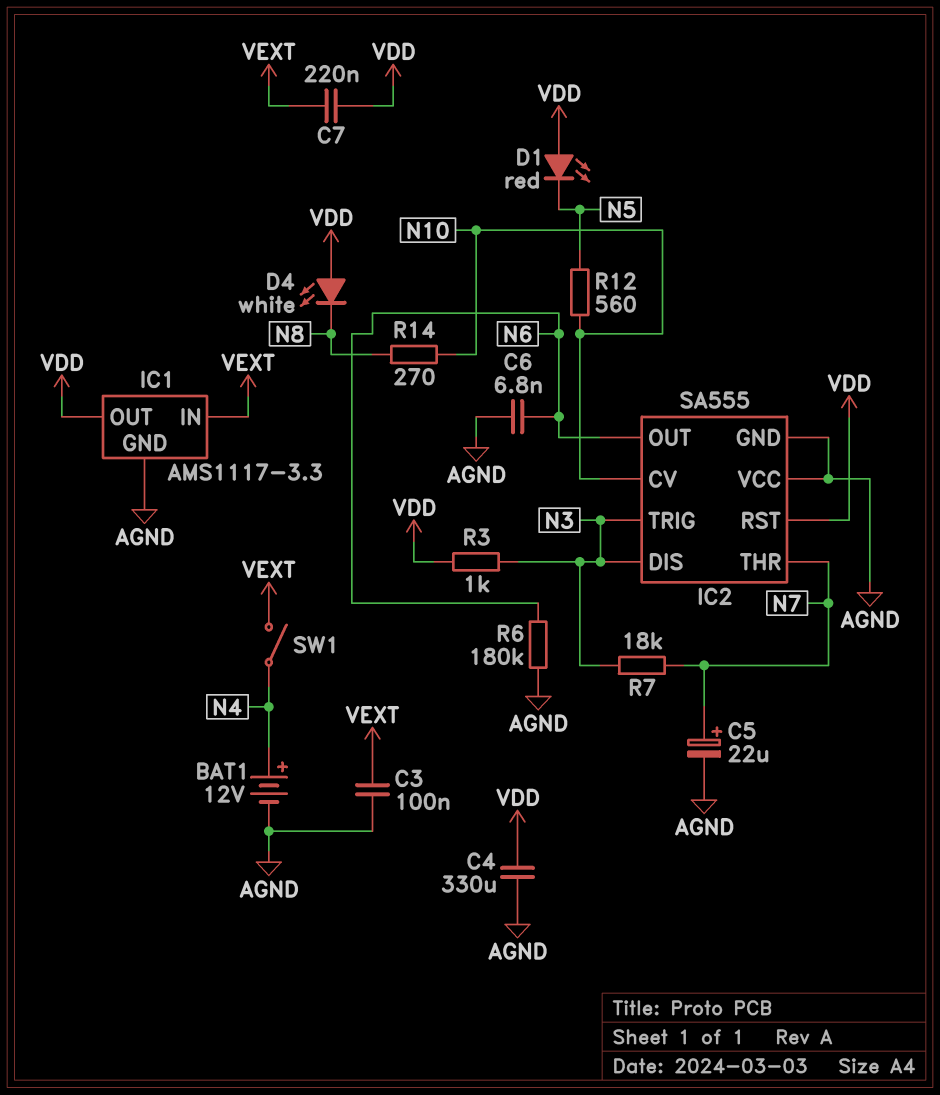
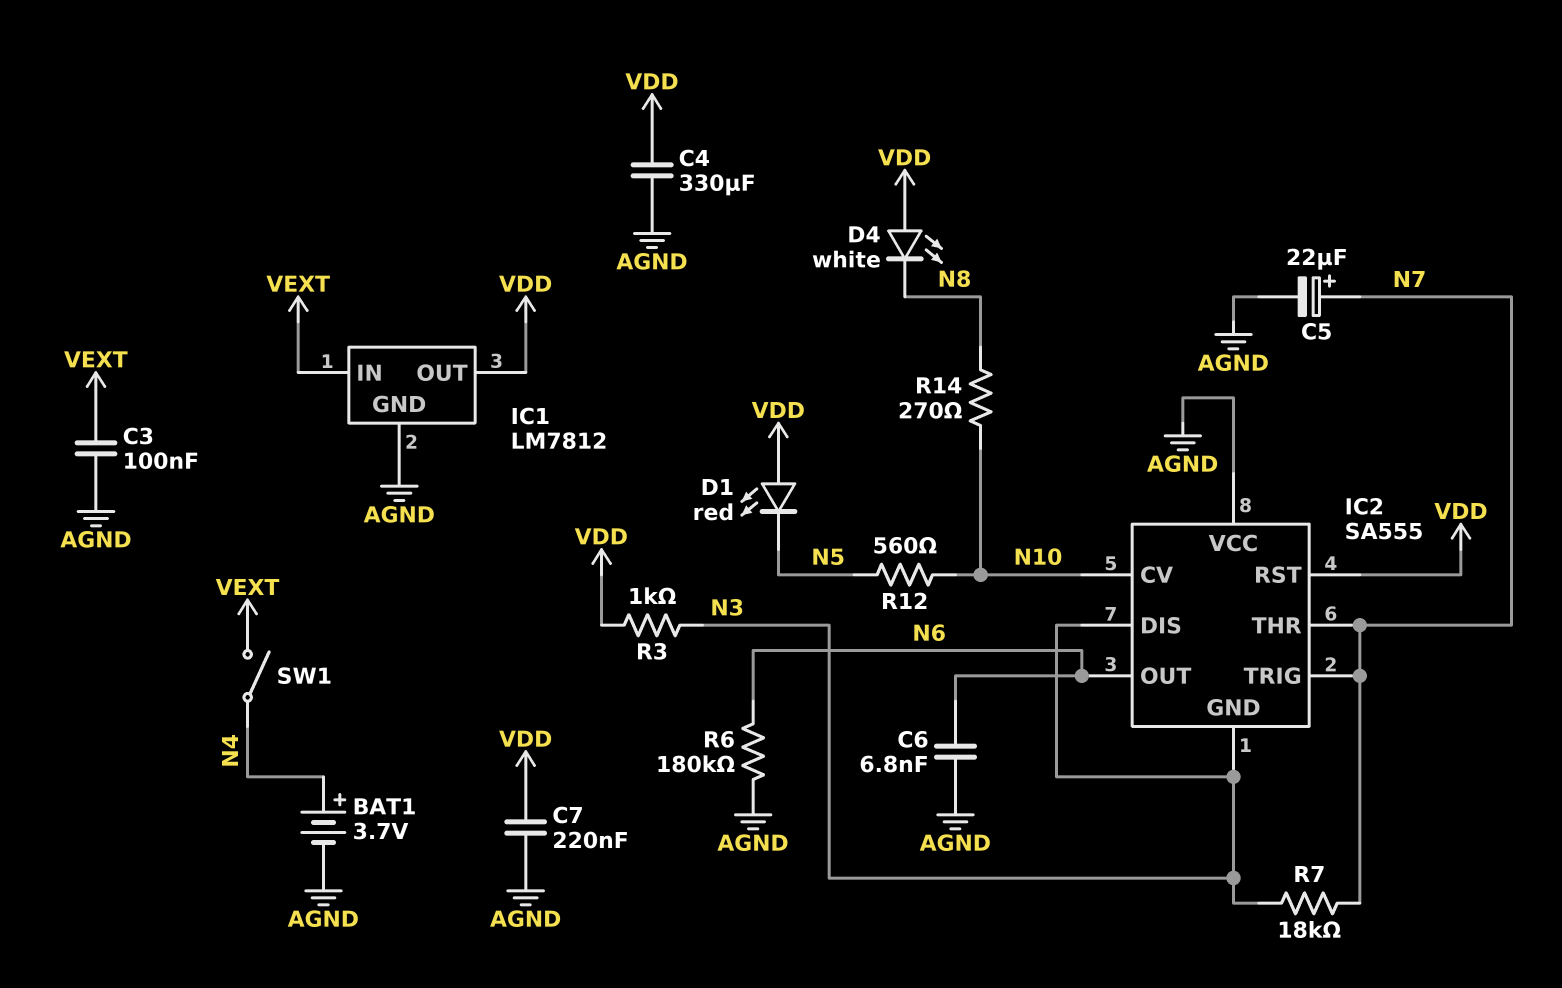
BAT1: 12V (plus N4, minus AGND) -> 3.7V (plus N4, minus AGND)
C7: 220nF (VDD, VEXT) -> 220nF (AGND, VDD)
IC1: AMS1117-3.3 -> LM7812
IC2 pin GND: AGND -> N3
IC2 pin TRIG: N3 -> N7

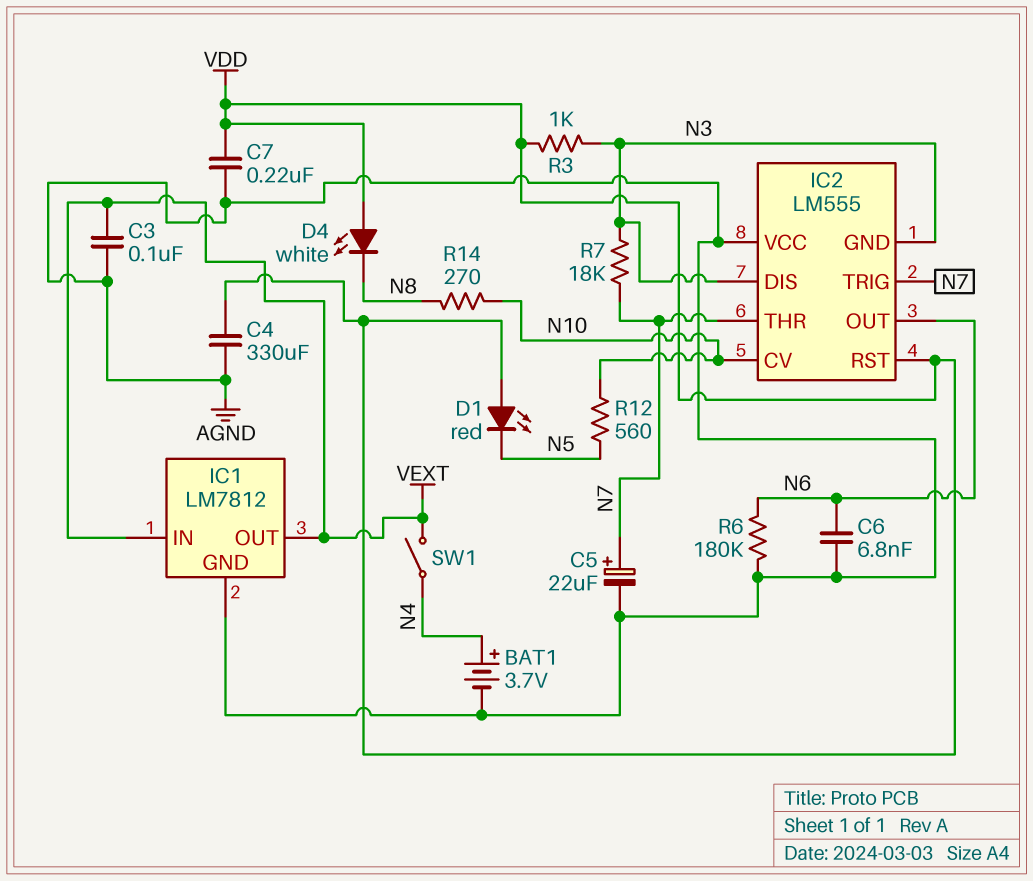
IC1 pin OUT: VDD -> VEXT
IC2: SA555 -> LM555

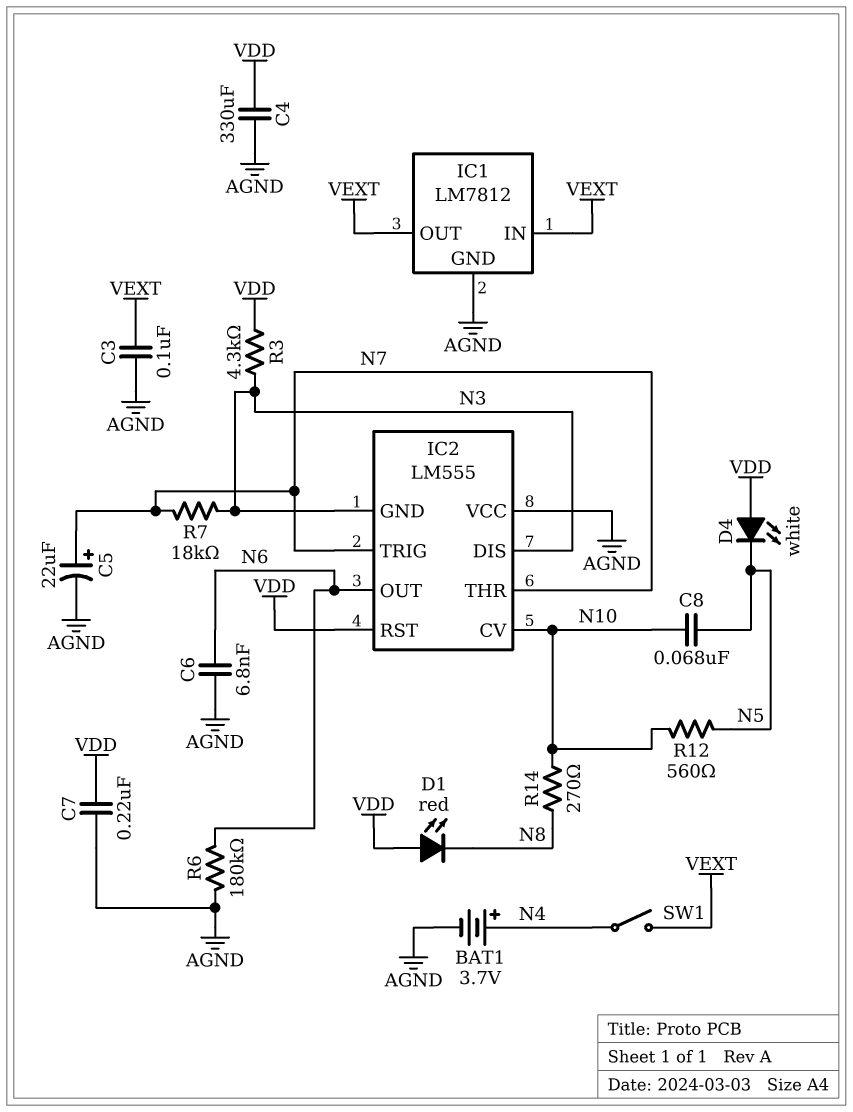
C8: none -> 68nF (N5, N10)
D1: LED red (A VDD, K N5) -> LED red (A VDD, K N8)
D4: LED white (A VDD, K N8) -> LED white (A VDD, K N5)
R3: 1k (N3, VDD) -> 4.3k (N3, VDD)

